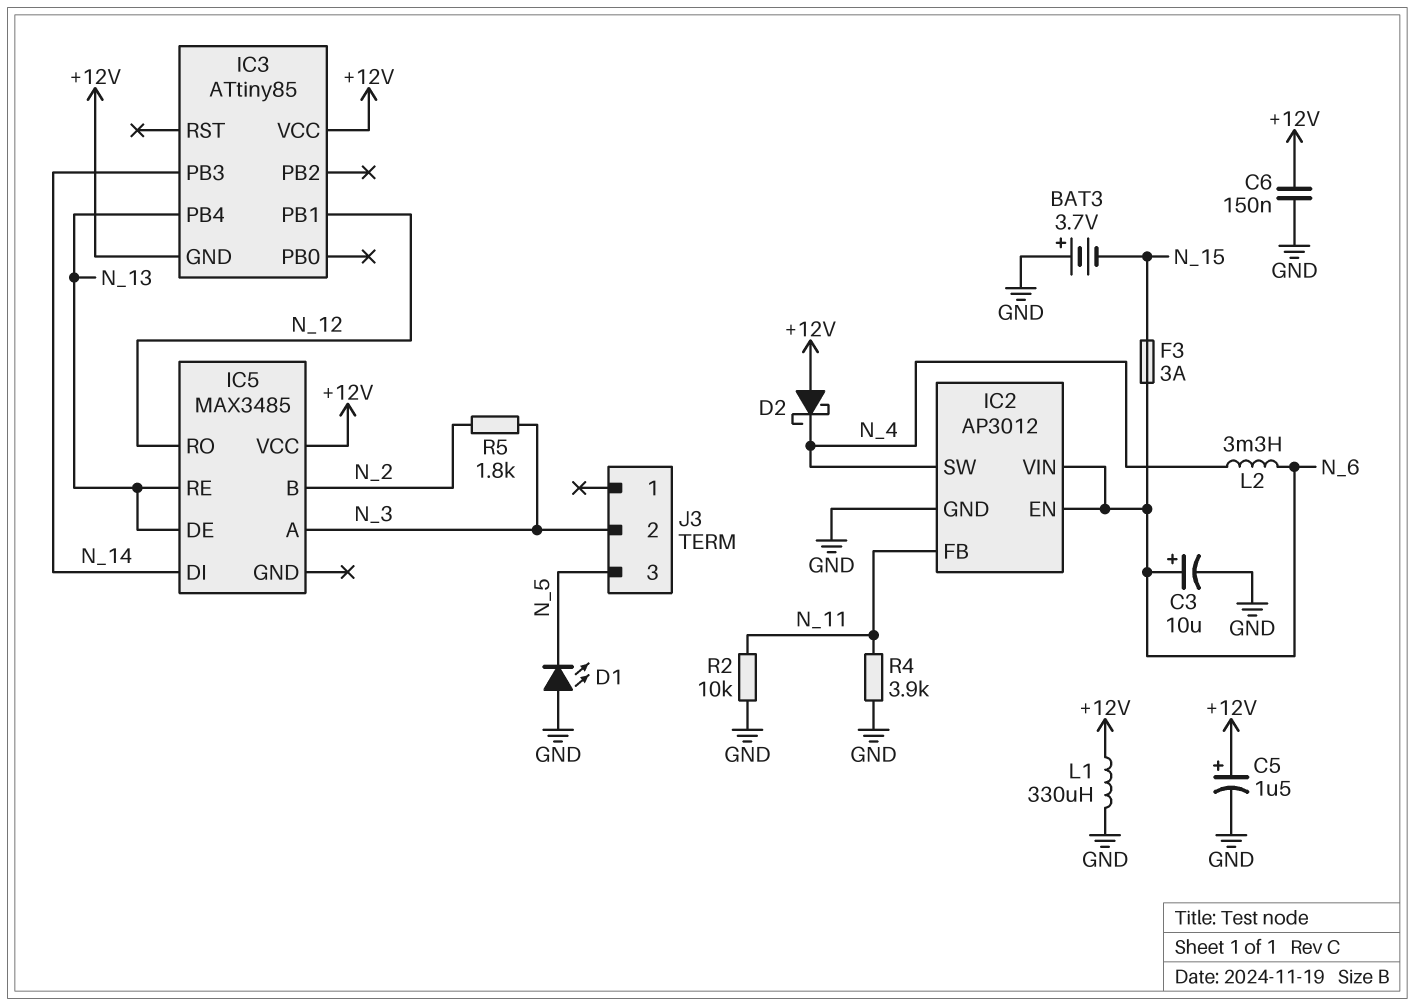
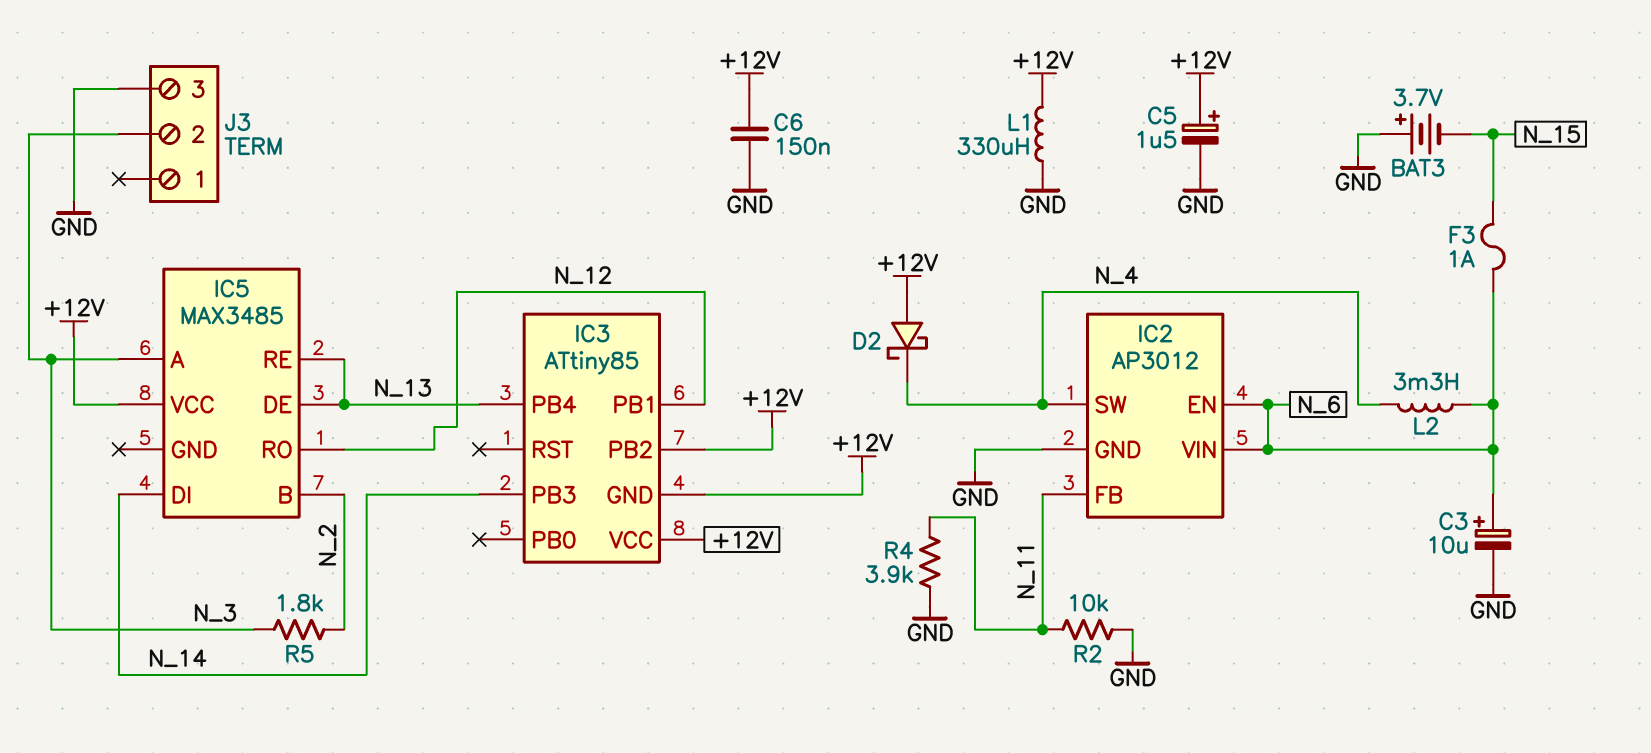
D1: LED (A GND, K N_5) -> none
F3: 3A (N_6, N_15) -> 1A (N_6, N_15)
IC3 pin PB2: none -> +12V
J3 pin 3: N_5 -> GND

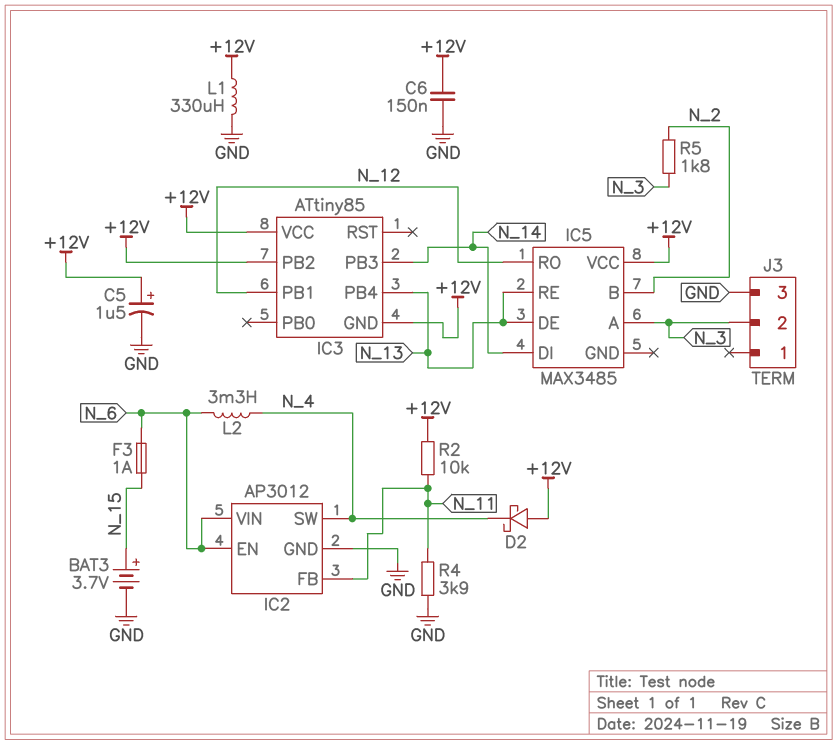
BAT3: 3.7V (plus GND, minus N_15) -> 3.7V (plus N_15, minus GND)
C3: 10uF (plus N_6, minus GND) -> none
R2: 10k (GND, N_11) -> 10k (+12V, N_11)

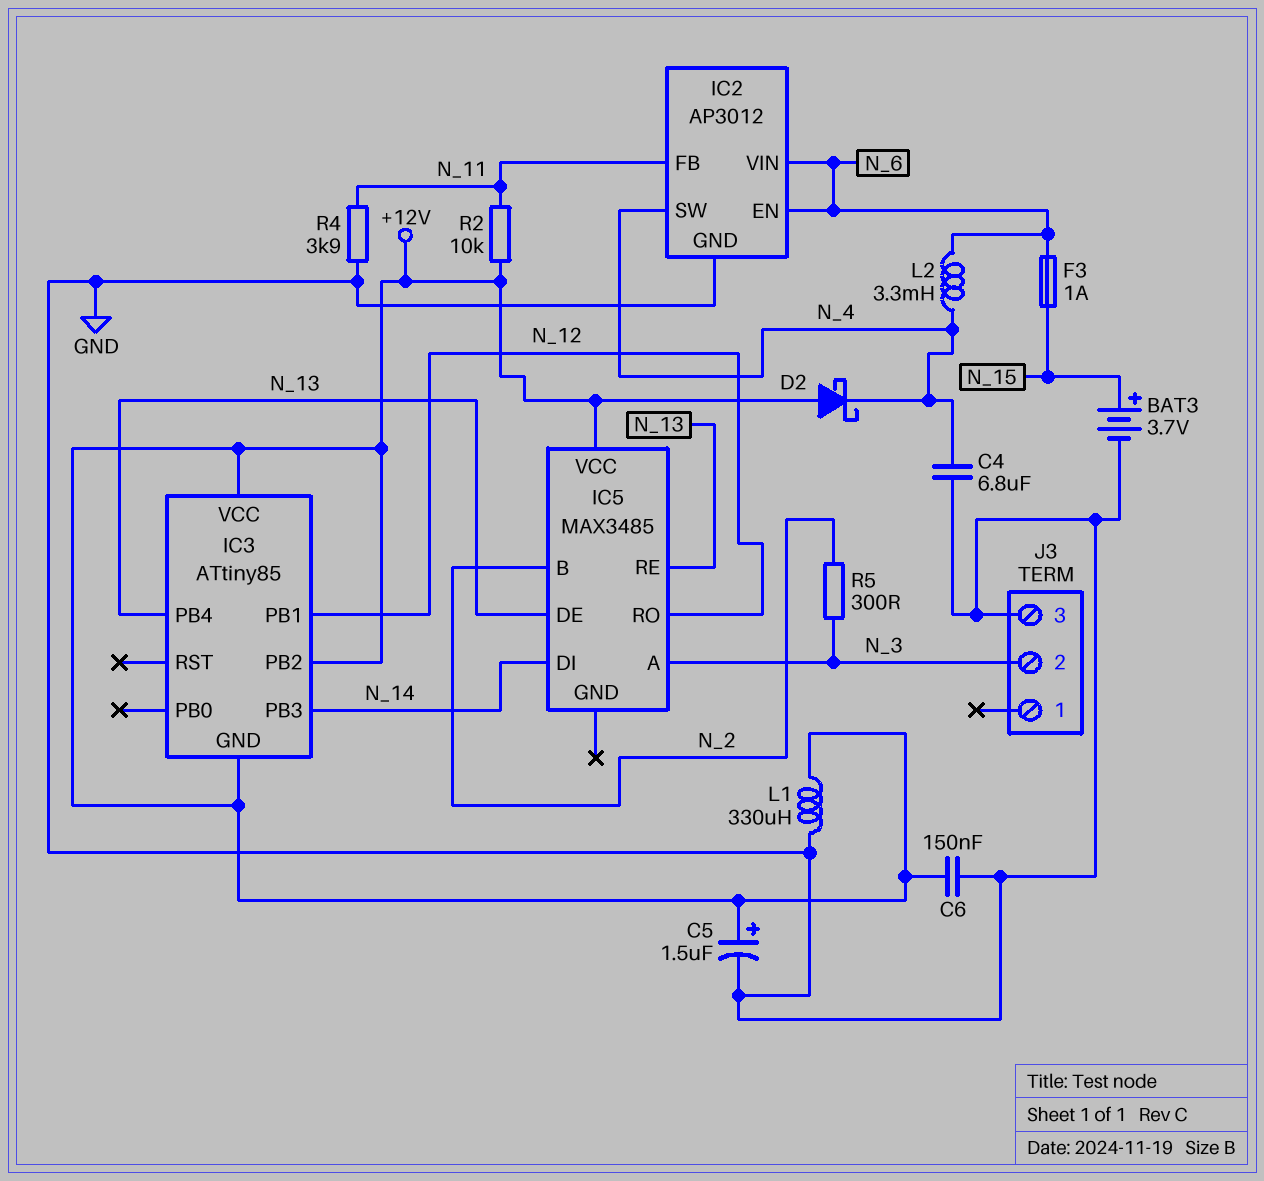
C4: none -> 6.8uF (GND, N_4)
R5: 1.8k (N_2, N_3) -> 300 (N_2, N_3)

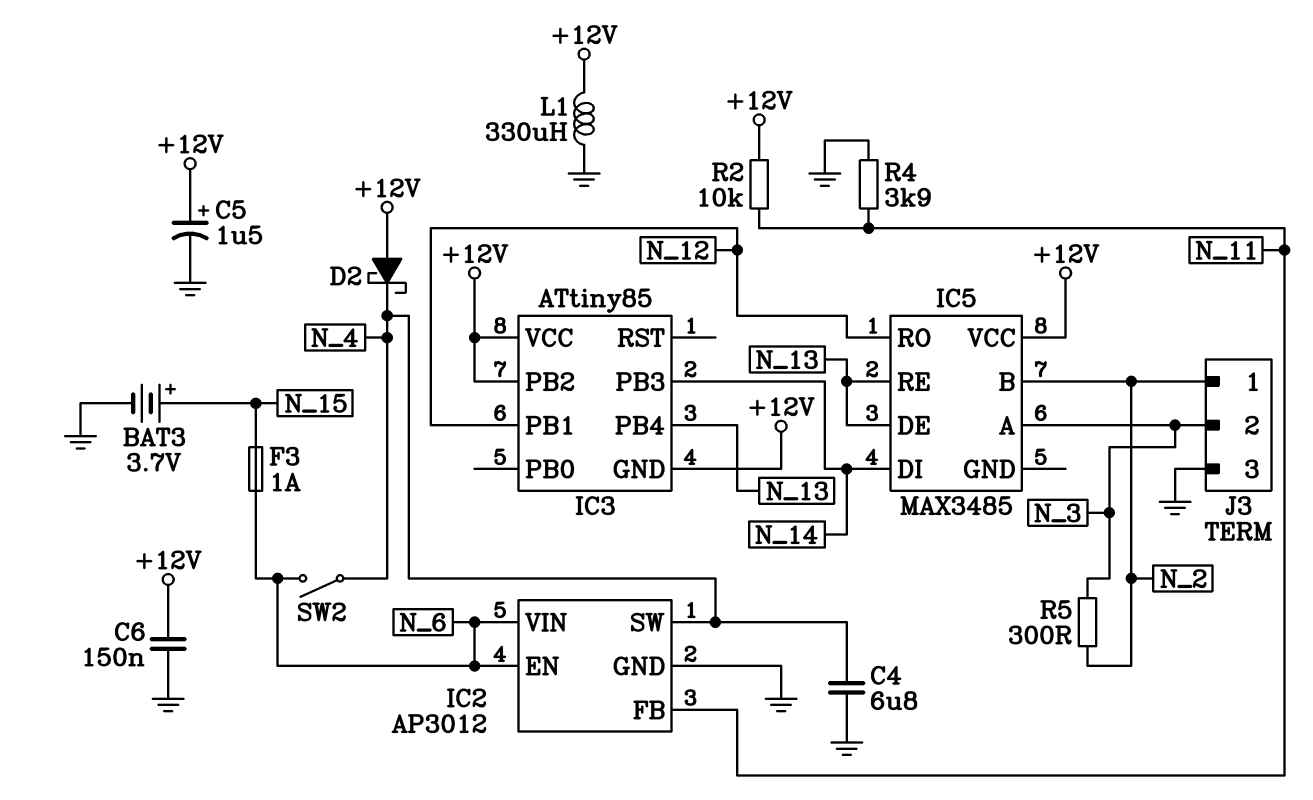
J3 pin 1: none -> N_2
L2: 3.3mH (N_4, N_6) -> none
SW2: none -> switch (N_4, N_6)

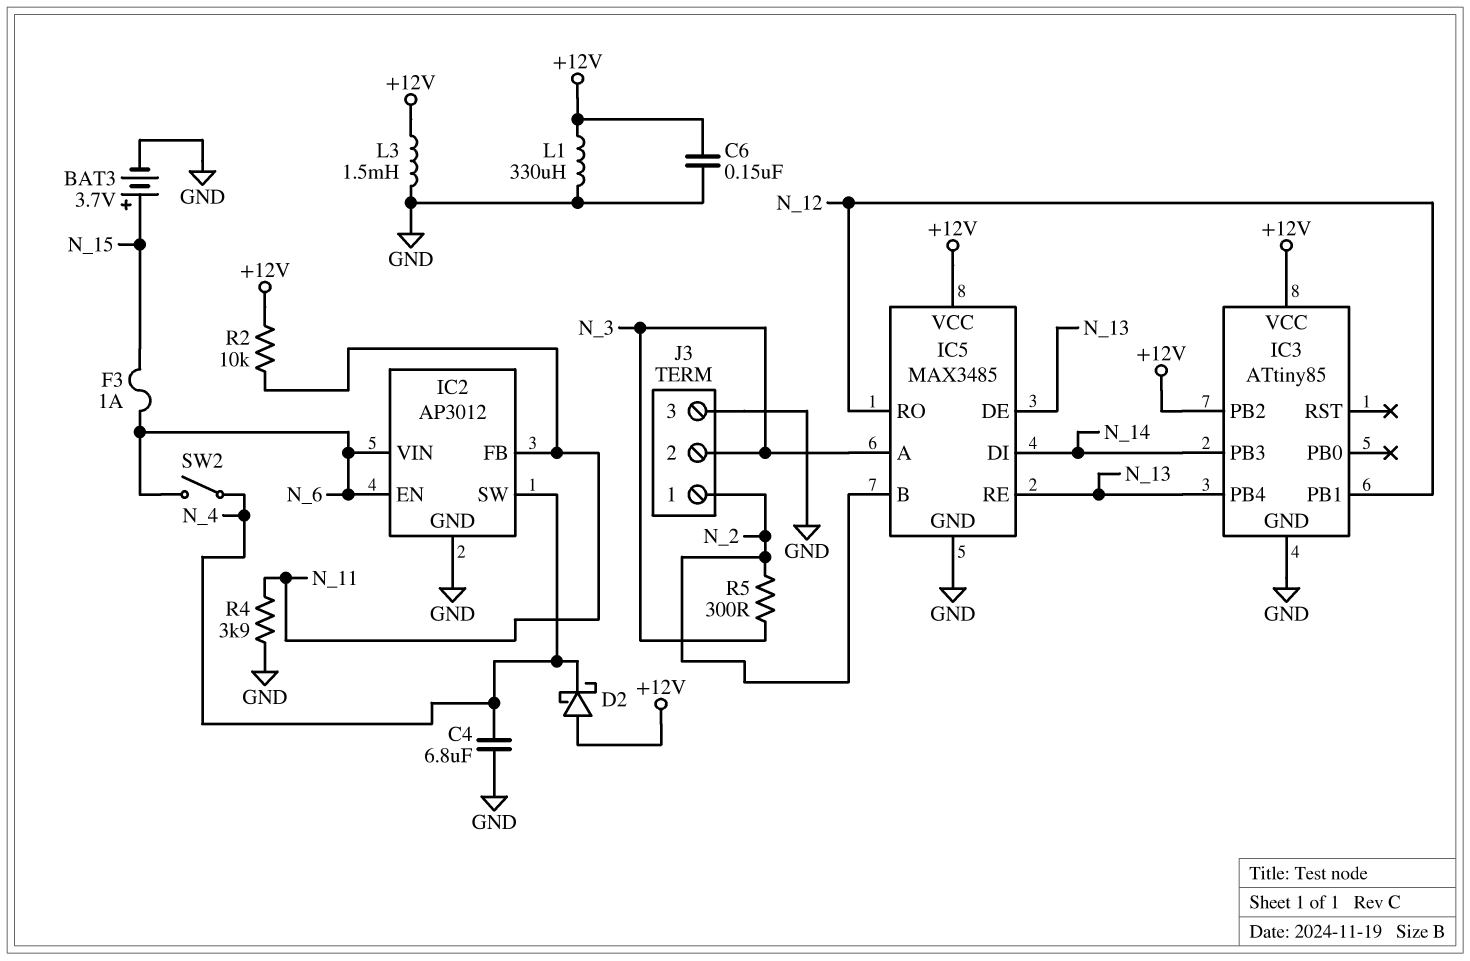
C5: 1.5uF (plus +12V, minus GND) -> none
IC3 pin GND: +12V -> GND
IC5 pin GND: none -> GND
L3: none -> 1.5mH (+12V, GND)

